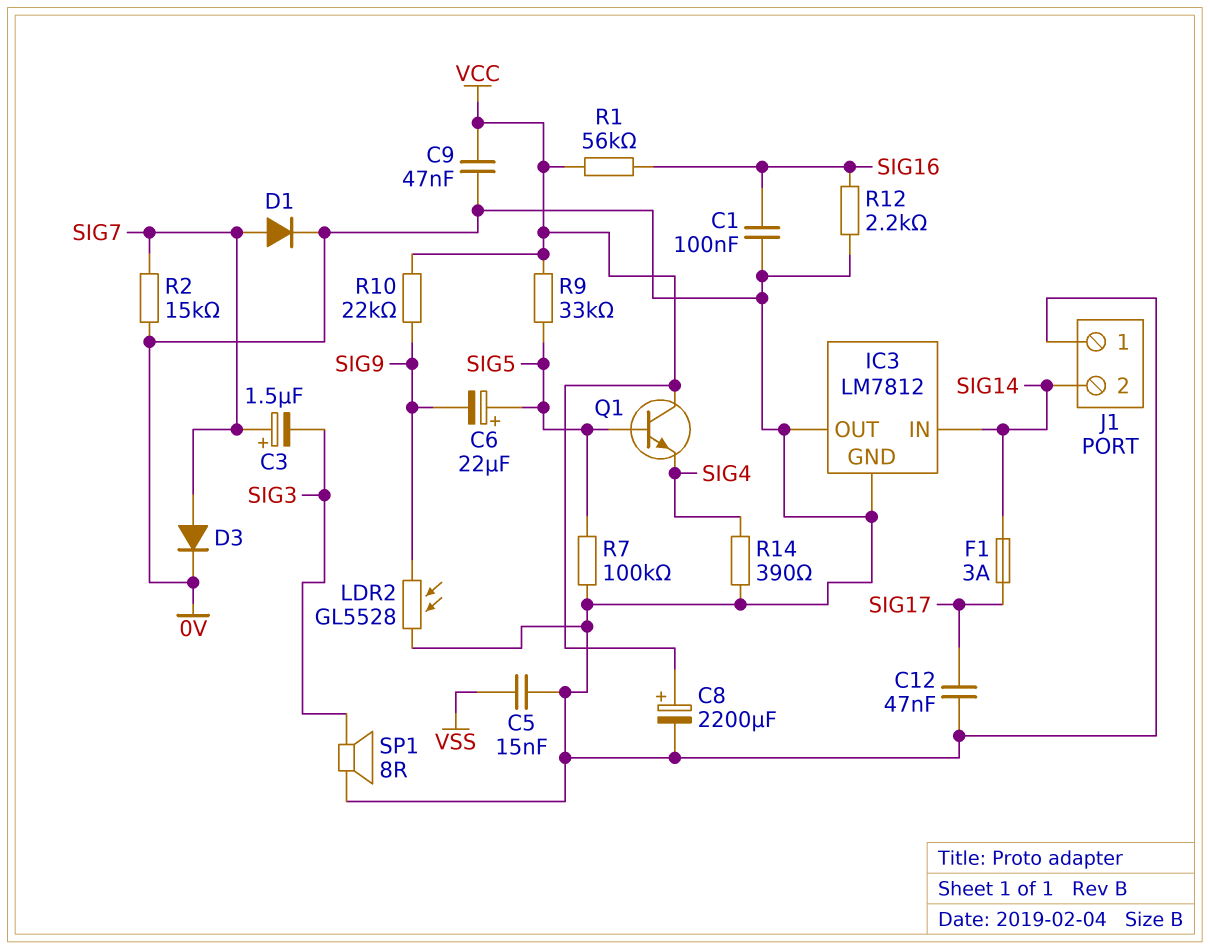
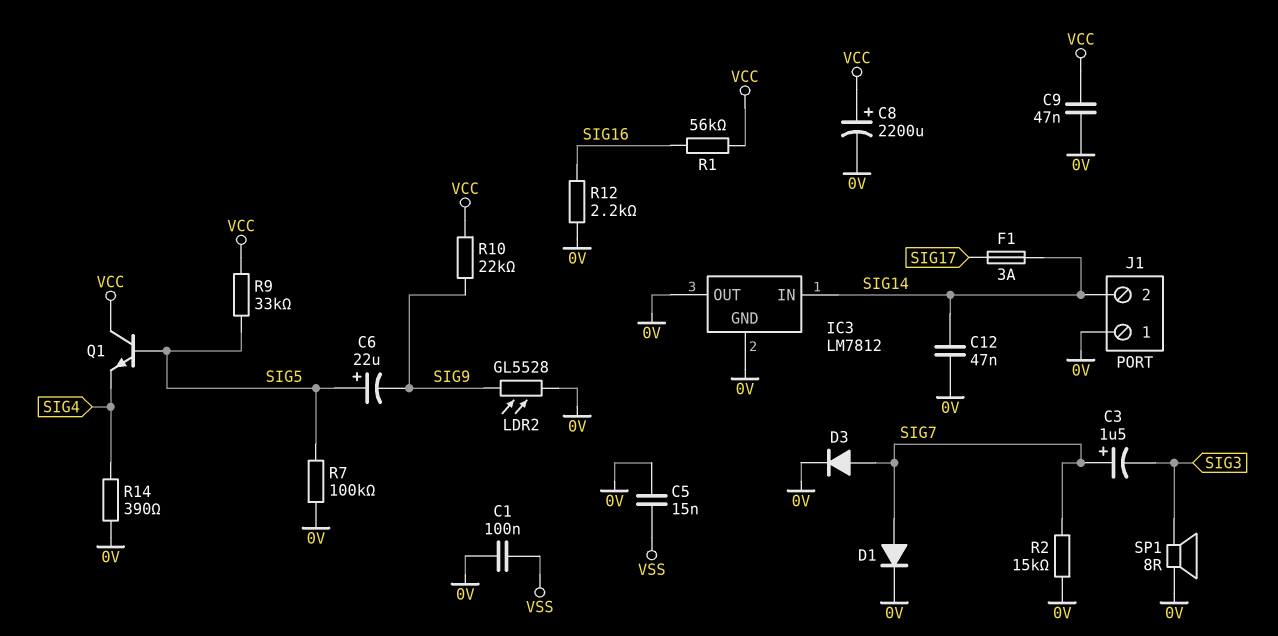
C1: 100nF (0V, SIG16) -> 100nF (0V, VSS)
C12: 47nF (0V, SIG17) -> 47nF (0V, SIG14)

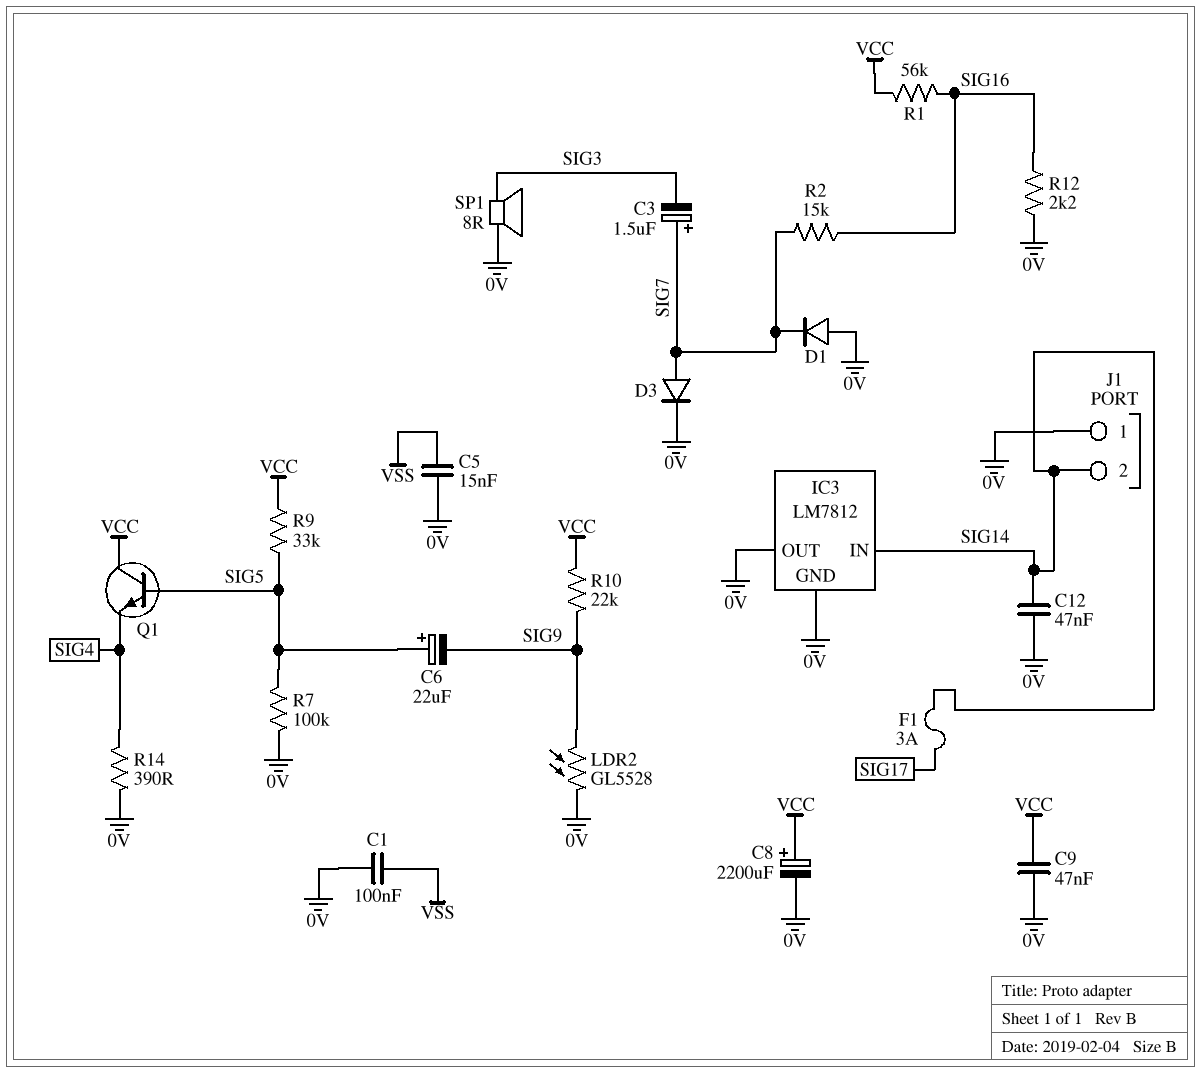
D1: diode (A SIG7, K 0V) -> diode (A 0V, K SIG7)
R2: 15k (0V, SIG7) -> 15k (SIG7, SIG16)

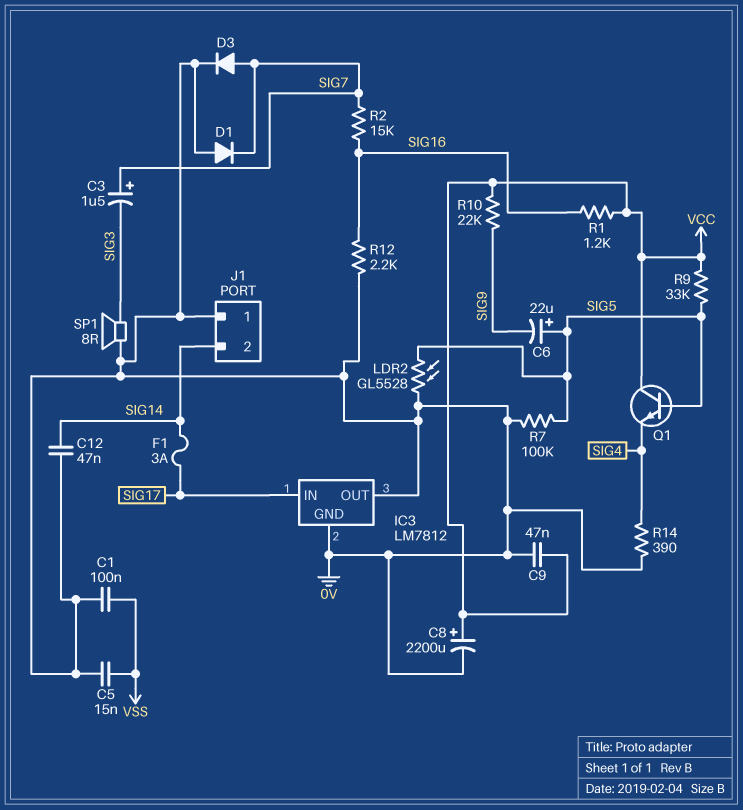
IC3 pin IN: SIG14 -> SIG17
LDR2: GL5528 (0V, SIG9) -> GL5528 (0V, SIG5)
R1: 56k (SIG16, VCC) -> 1.2k (SIG16, VCC)

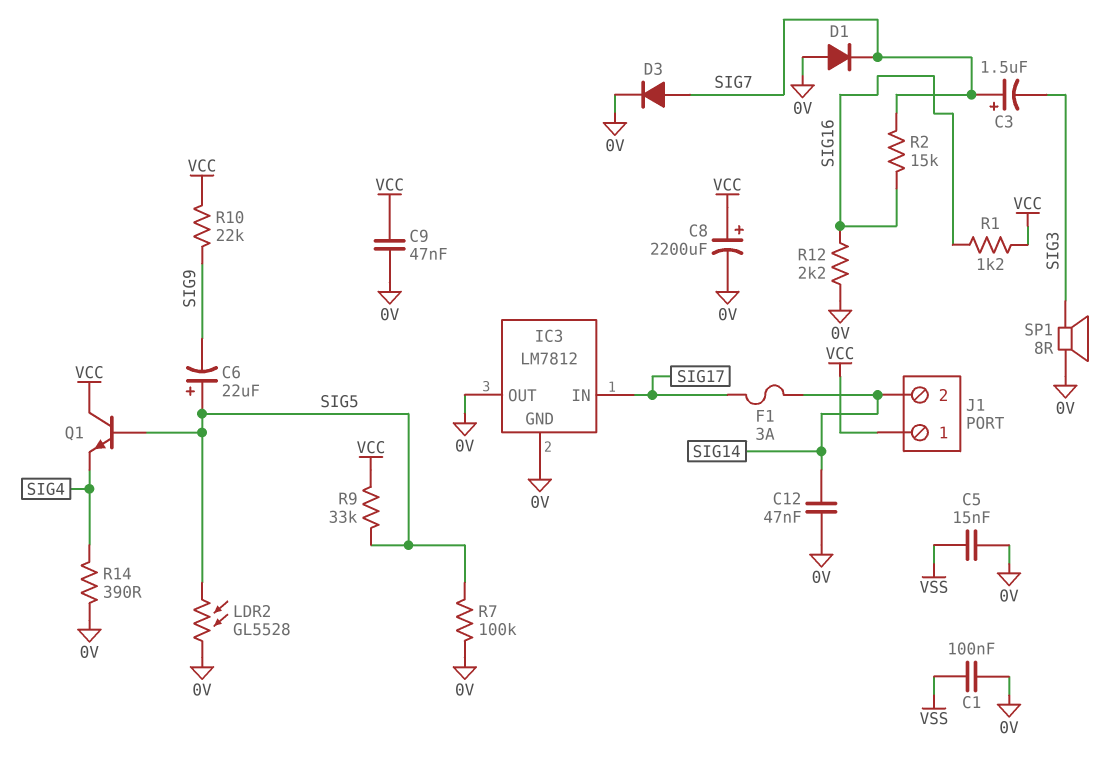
J1 pin 1: 0V -> VCC

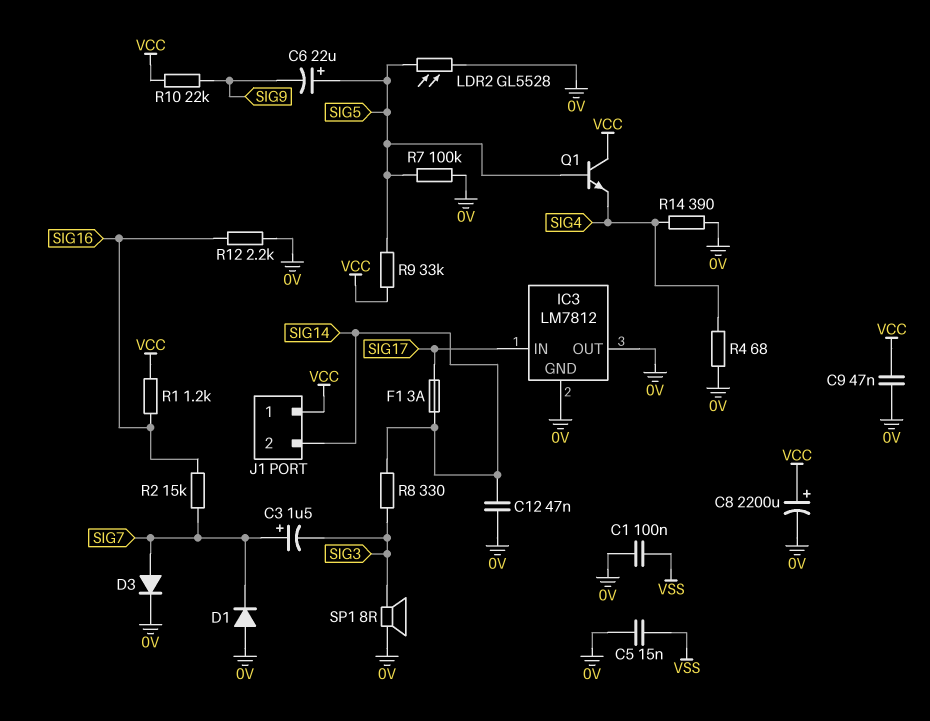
R4: none -> 68 (0V, SIG4)
R8: none -> 330 (SIG3, SIG14)

